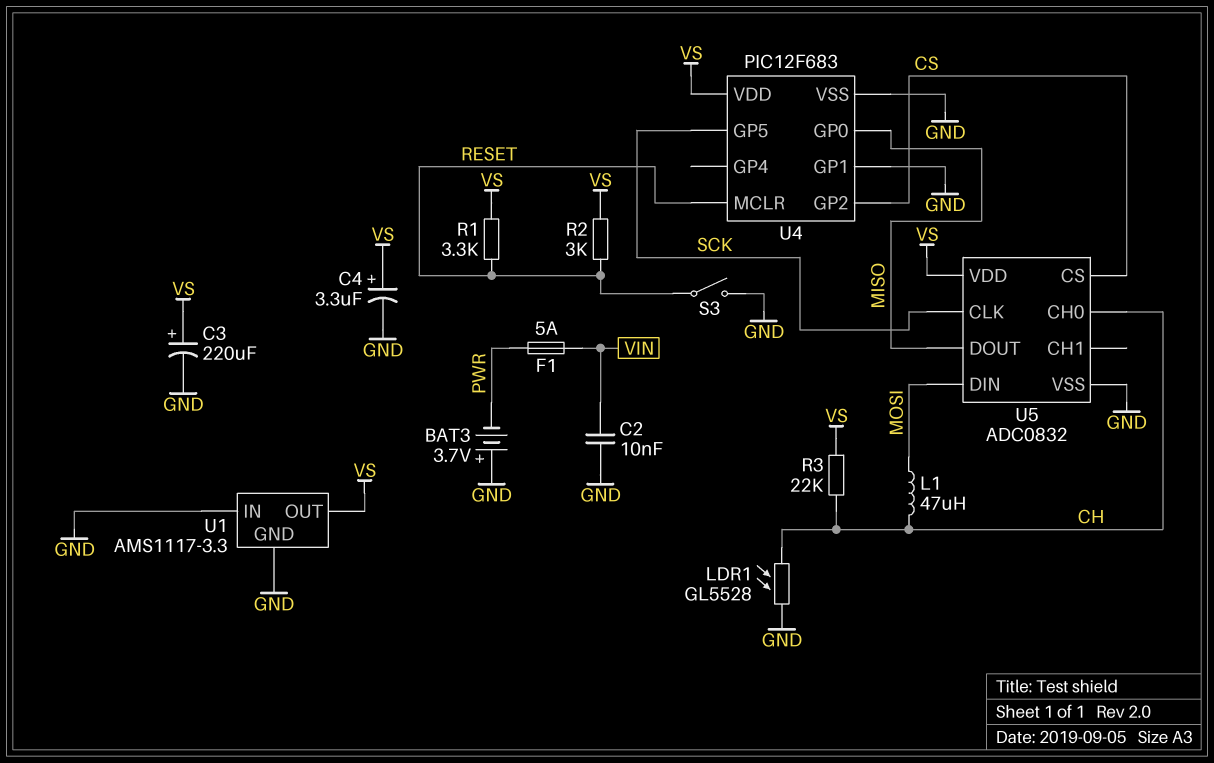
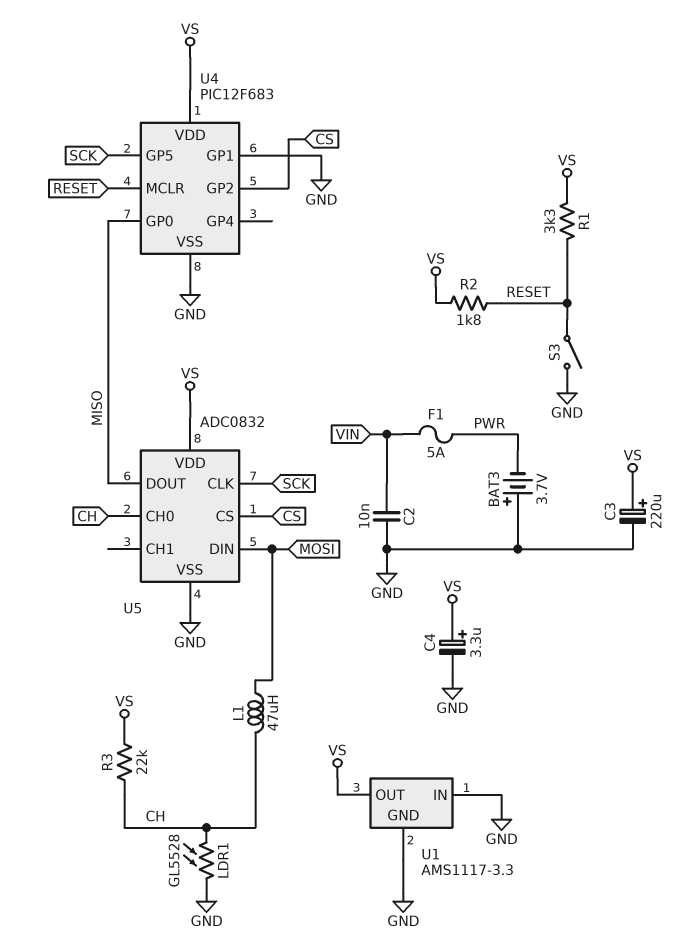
R2: 3k (RESET, VS) -> 1.8k (RESET, VS)

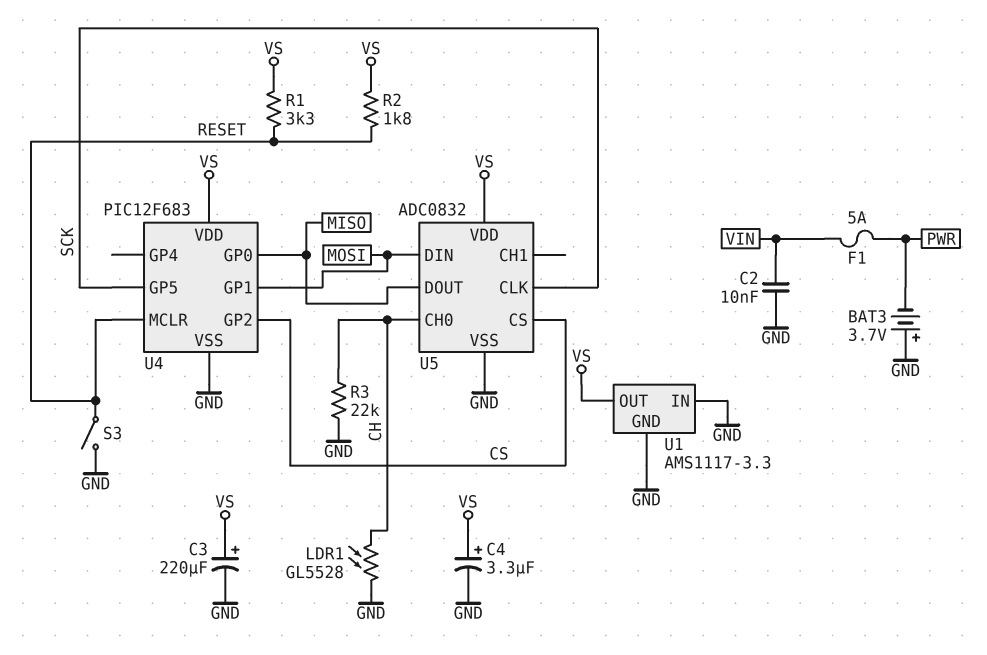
L1: 47uH (CH, MOSI) -> none
R3: 22k (CH, VS) -> 22k (CH, GND)
U4 pin GP1: GND -> MOSI

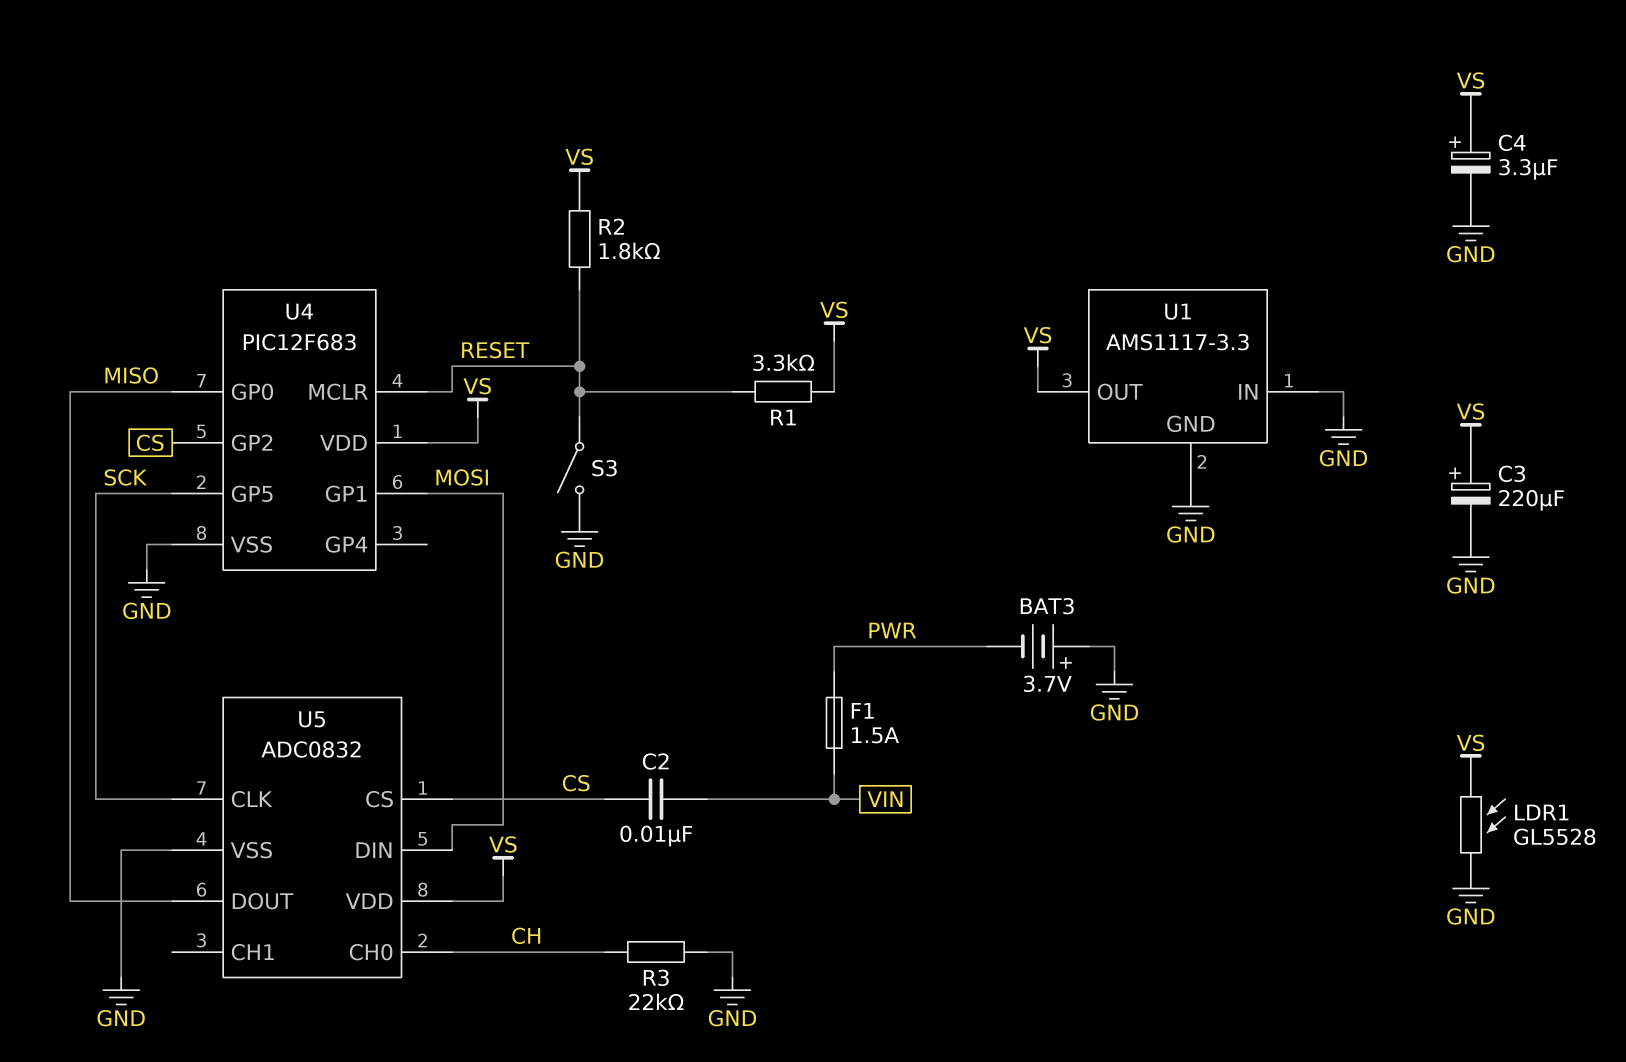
C2: 10nF (GND, VIN) -> 10nF (CS, VIN)
F1: 5A (PWR, VIN) -> 1.5A (PWR, VIN)
LDR1: GL5528 (CH, GND) -> GL5528 (GND, VS)

